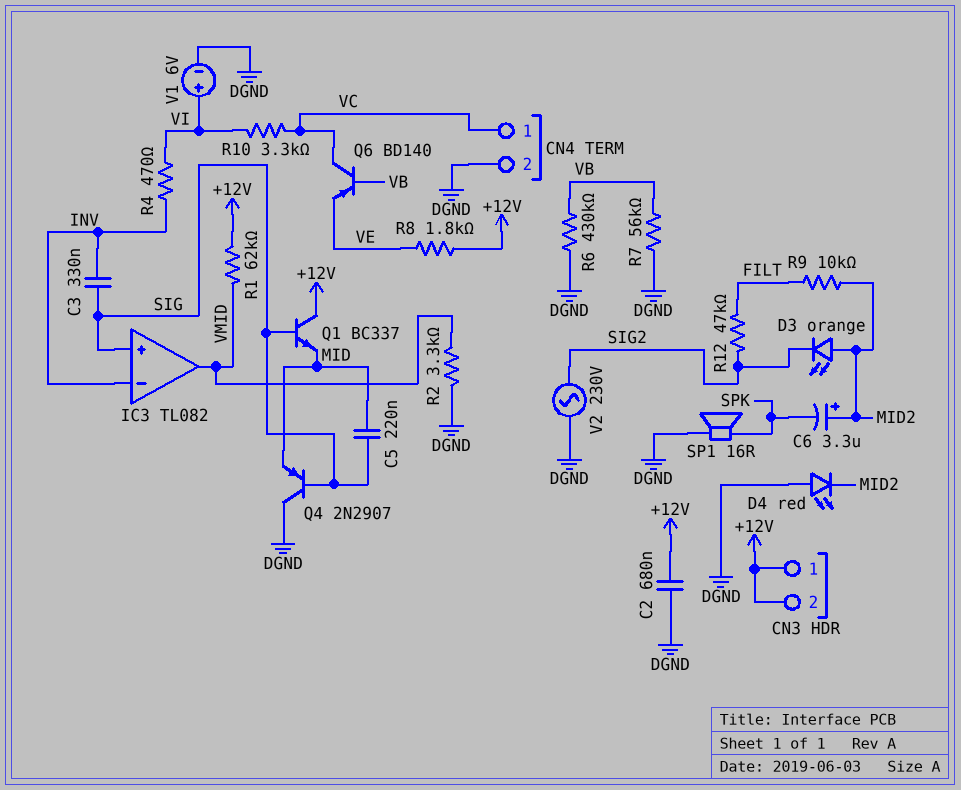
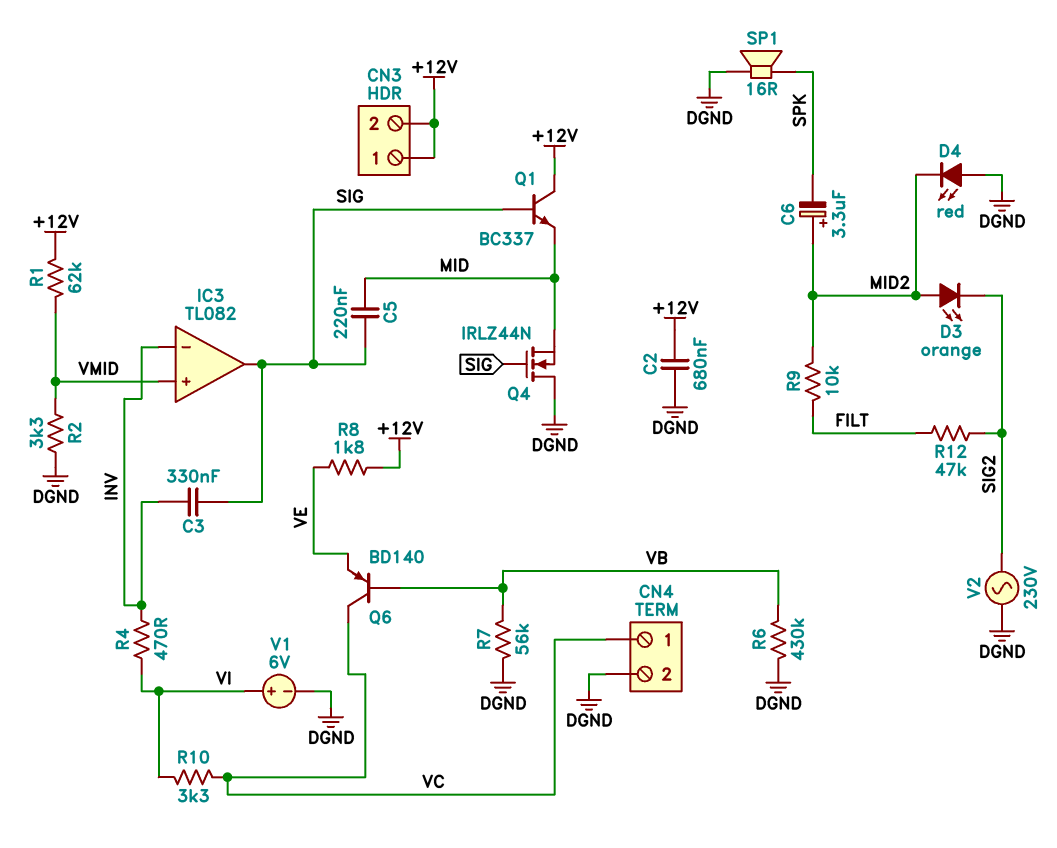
IC3 pin in+: SIG -> VMID
IC3 pin out: VMID -> SIG
Q4: PNP 2N2907 (B SIG, C DGND, E MID) -> NMOS IRLZ44N (G SIG, D DGND, S MID)

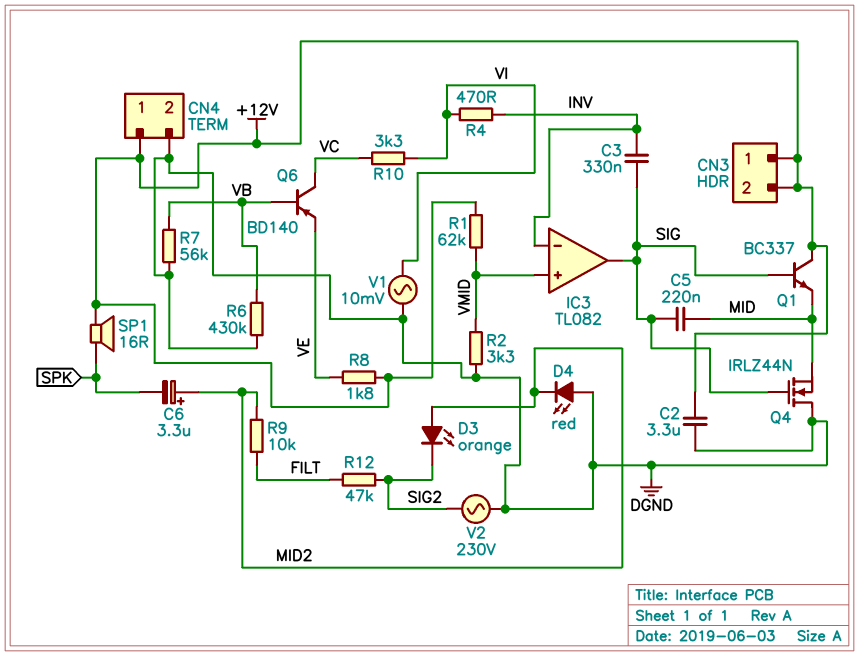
C2: 680nF (+12V, DGND) -> 3.3uF (+12V, DGND)
CN4 pin 1: VC -> +12V
SP1: speaker 16R (DGND, SPK) -> speaker 16R (+12V, SPK)
V1: 6V (plus VI, minus DGND) -> AC 10mV (DGND, VI)

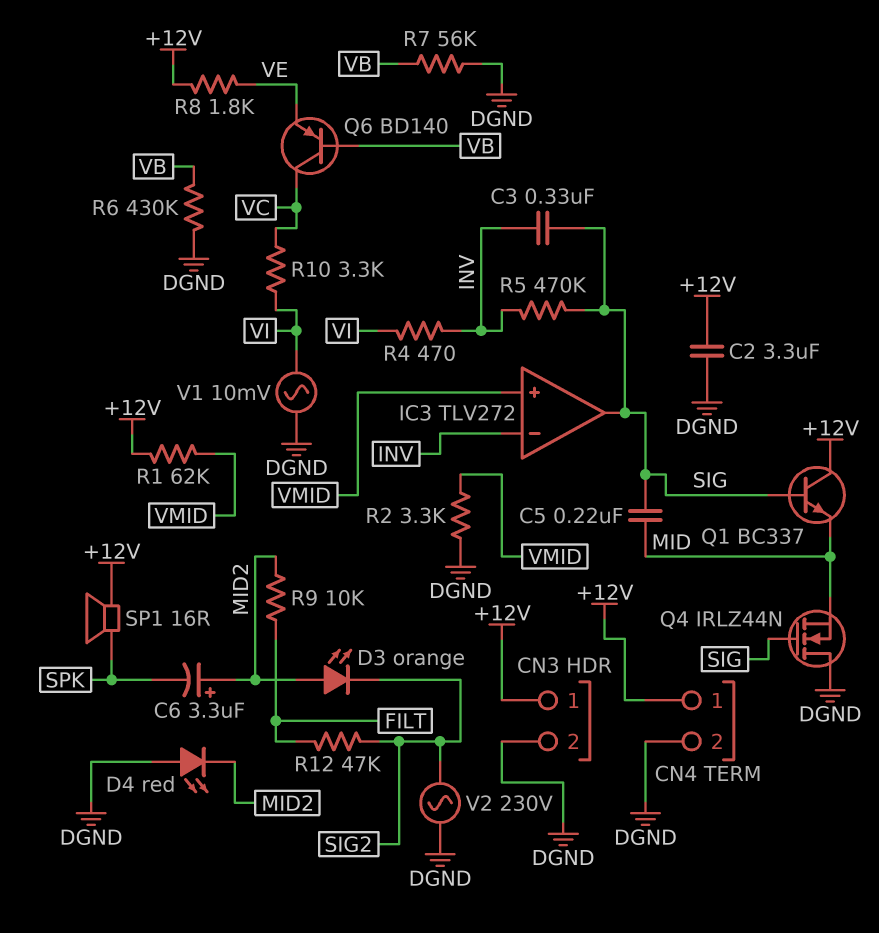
CN3 pin 2: +12V -> DGND
IC3: TL082 -> TLV272
R5: none -> 470k (INV, SIG)

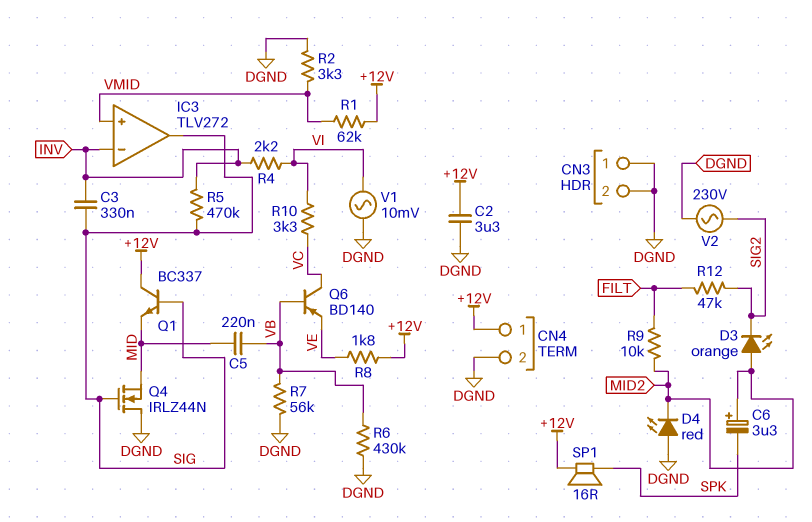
C5: 220nF (MID, SIG) -> 220nF (MID, VB)
CN3 pin 1: +12V -> DGND
R4: 470 (INV, VI) -> 2.2k (INV, VI)

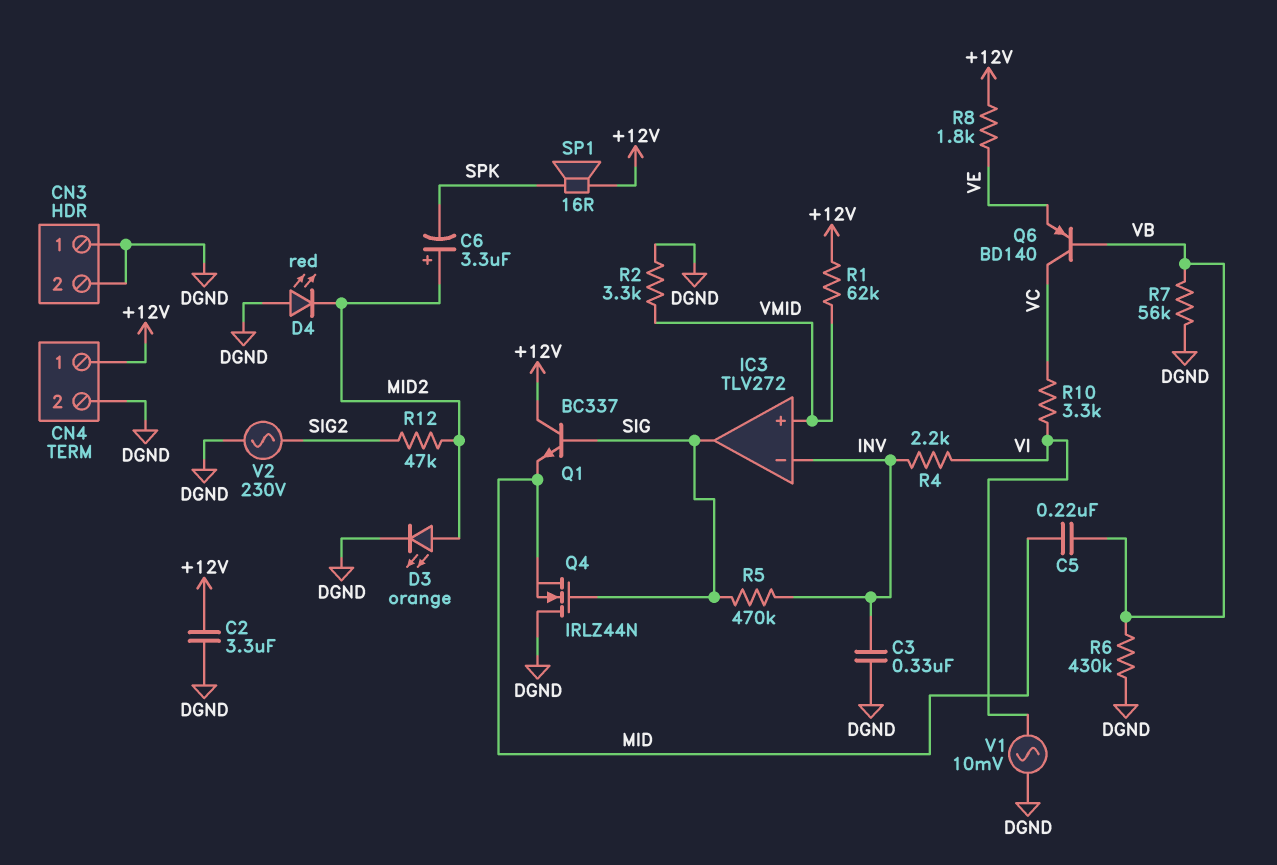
C3: 330nF (INV, SIG) -> 330nF (DGND, INV)
D3: LED orange (A MID2, K SIG2) -> LED orange (A MID2, K DGND)
R9: 10k (FILT, MID2) -> none
R12: 47k (FILT, SIG2) -> 47k (MID2, SIG2)

